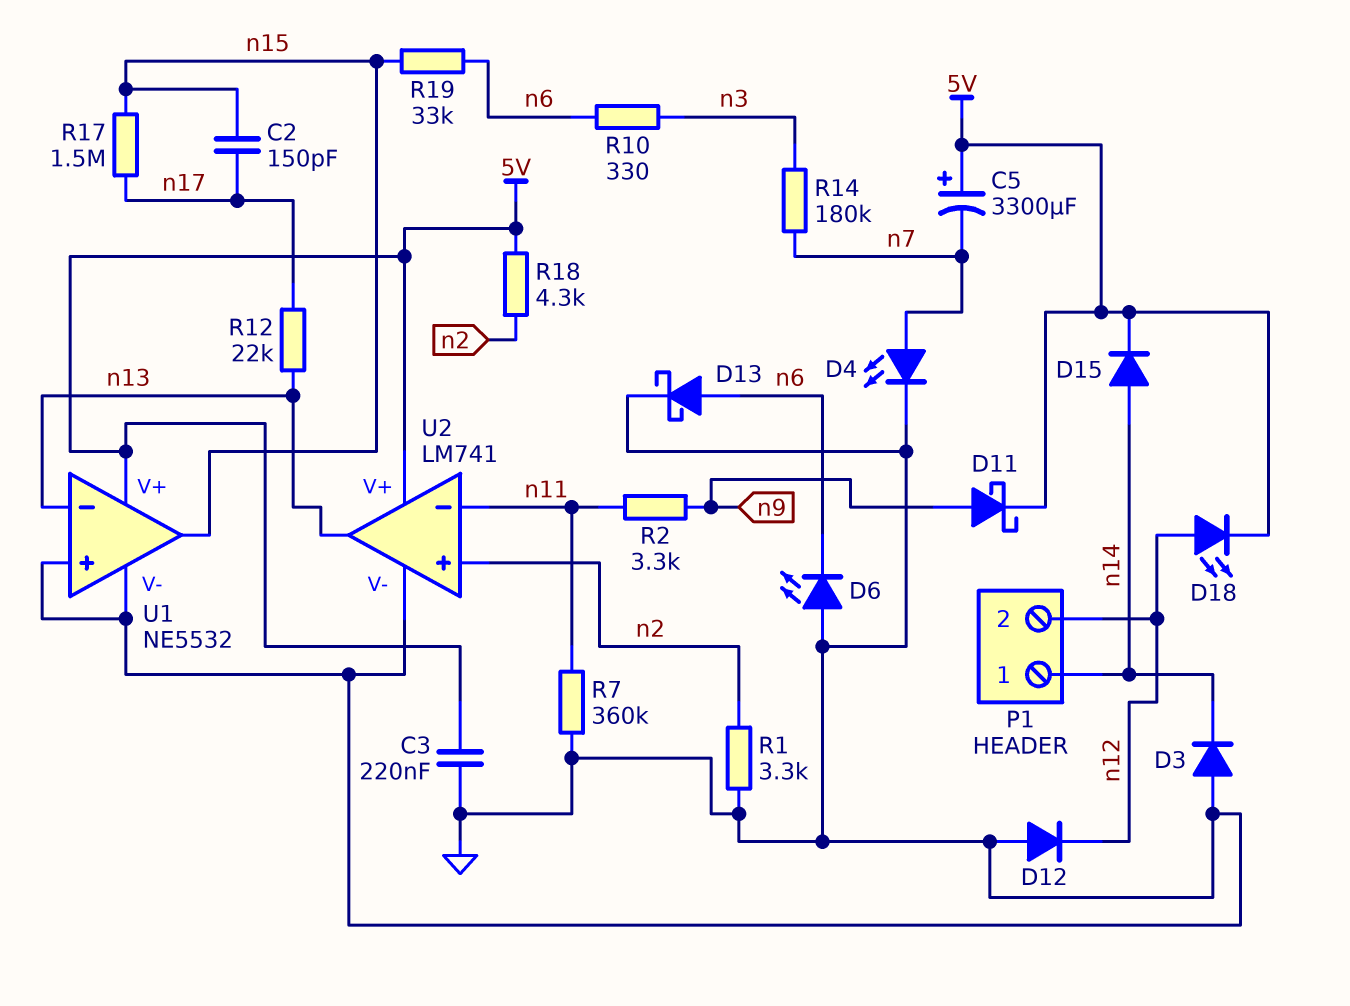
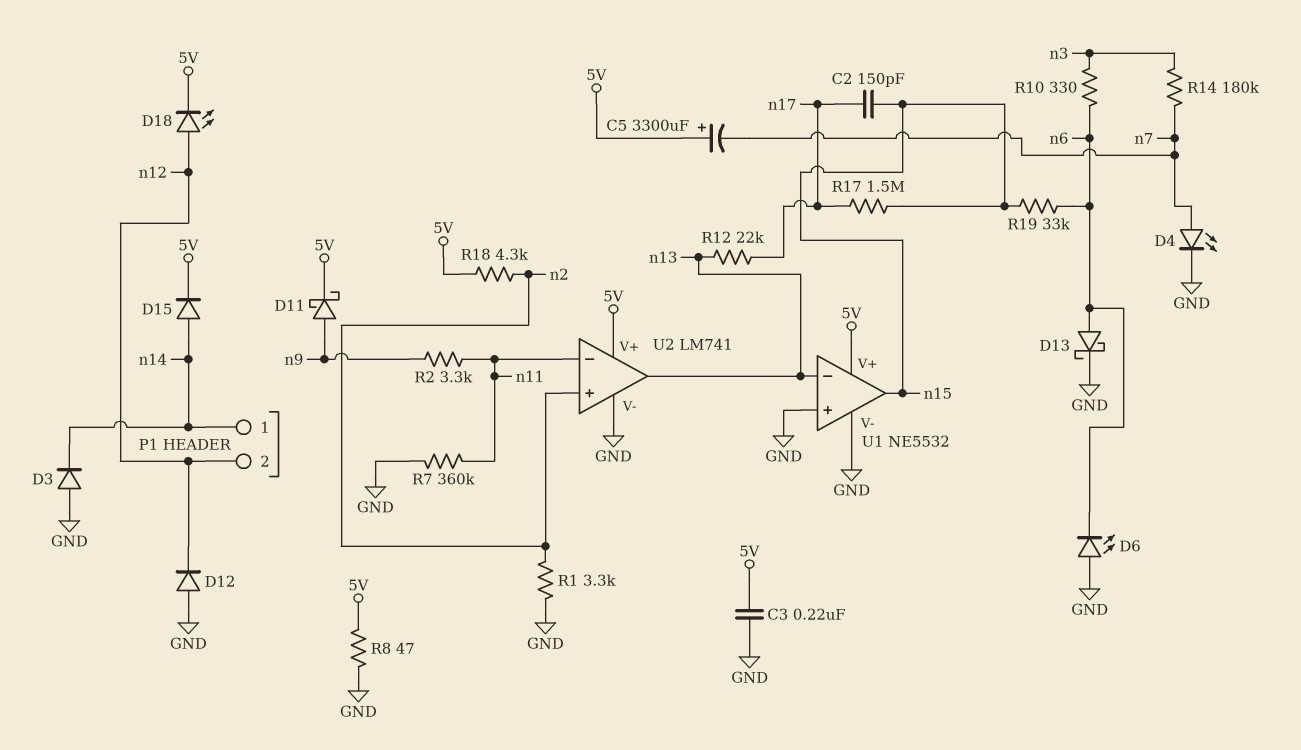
R8: none -> 47 (5V, GND)

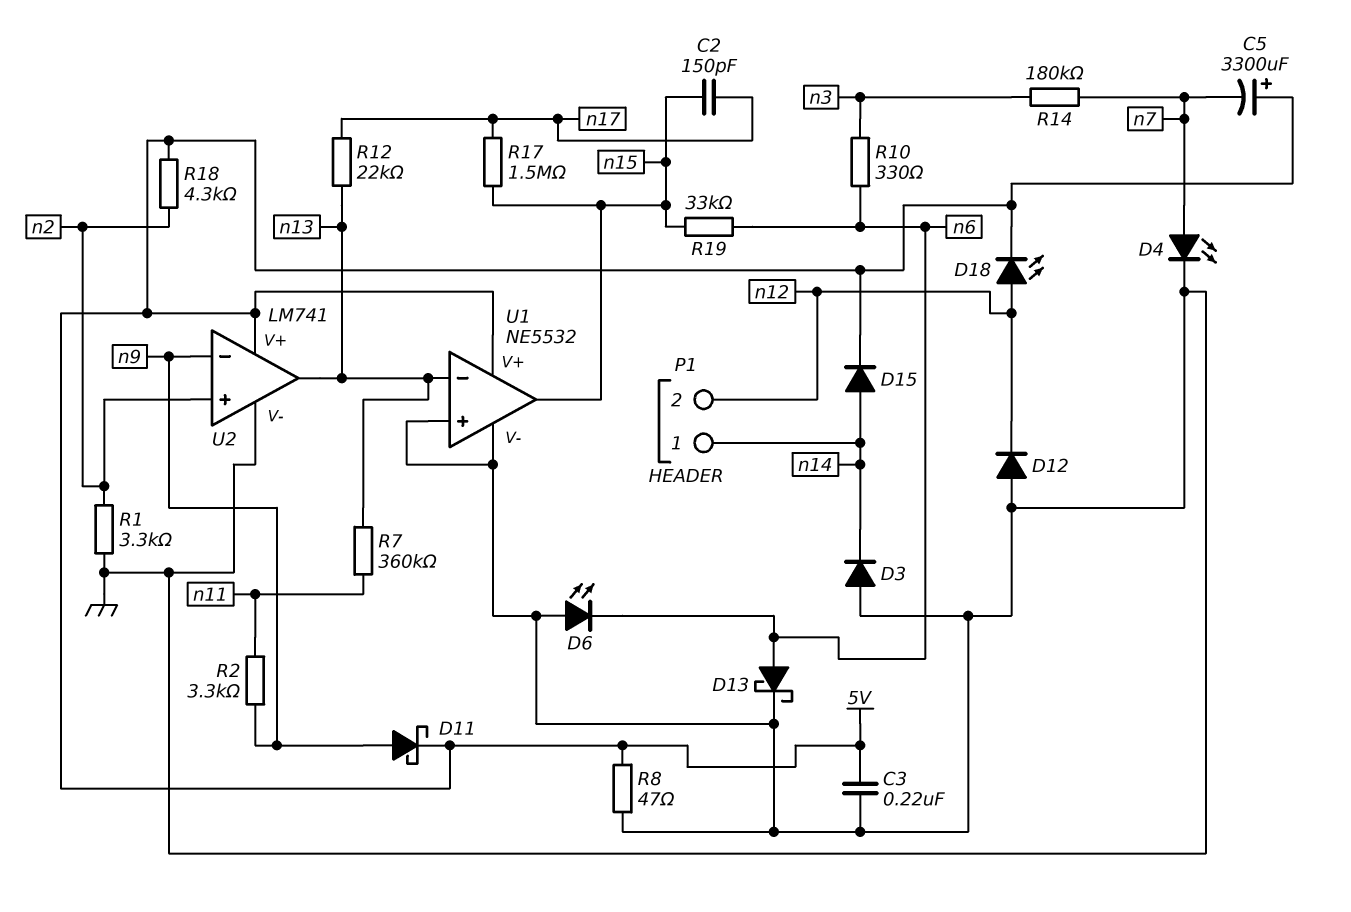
R7: 360k (GND, n11) -> 360k (n11, n13)
U2 pin in-: n11 -> n9

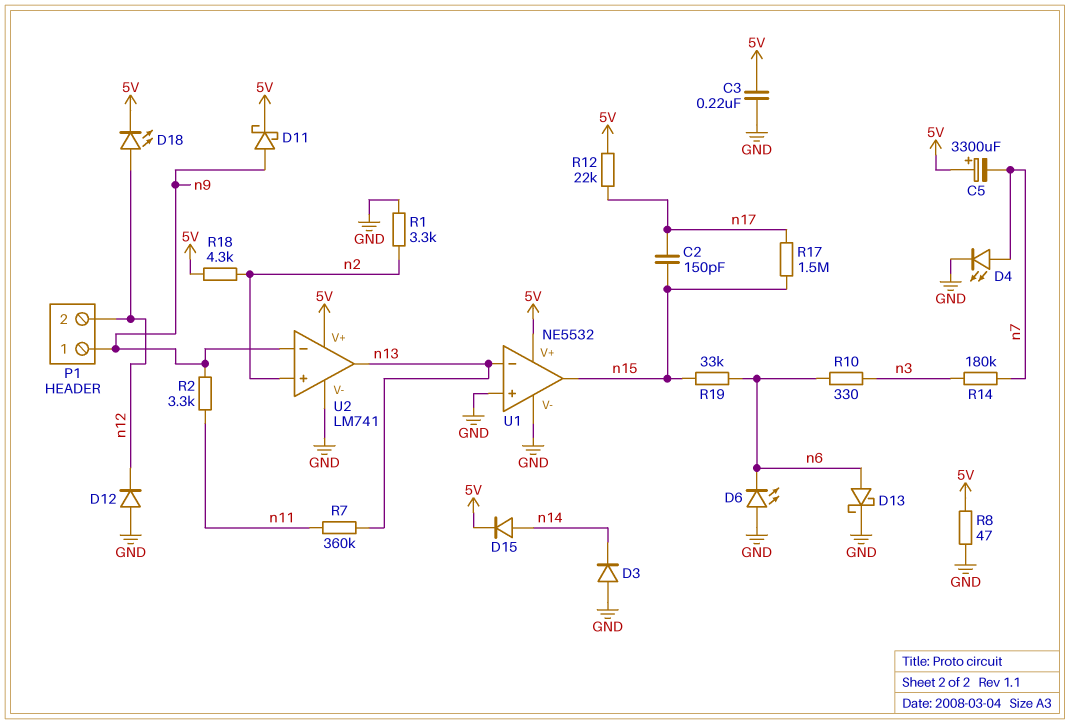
P1 pin 1: n14 -> n9
R12: 22k (n13, n17) -> 22k (5V, n17)

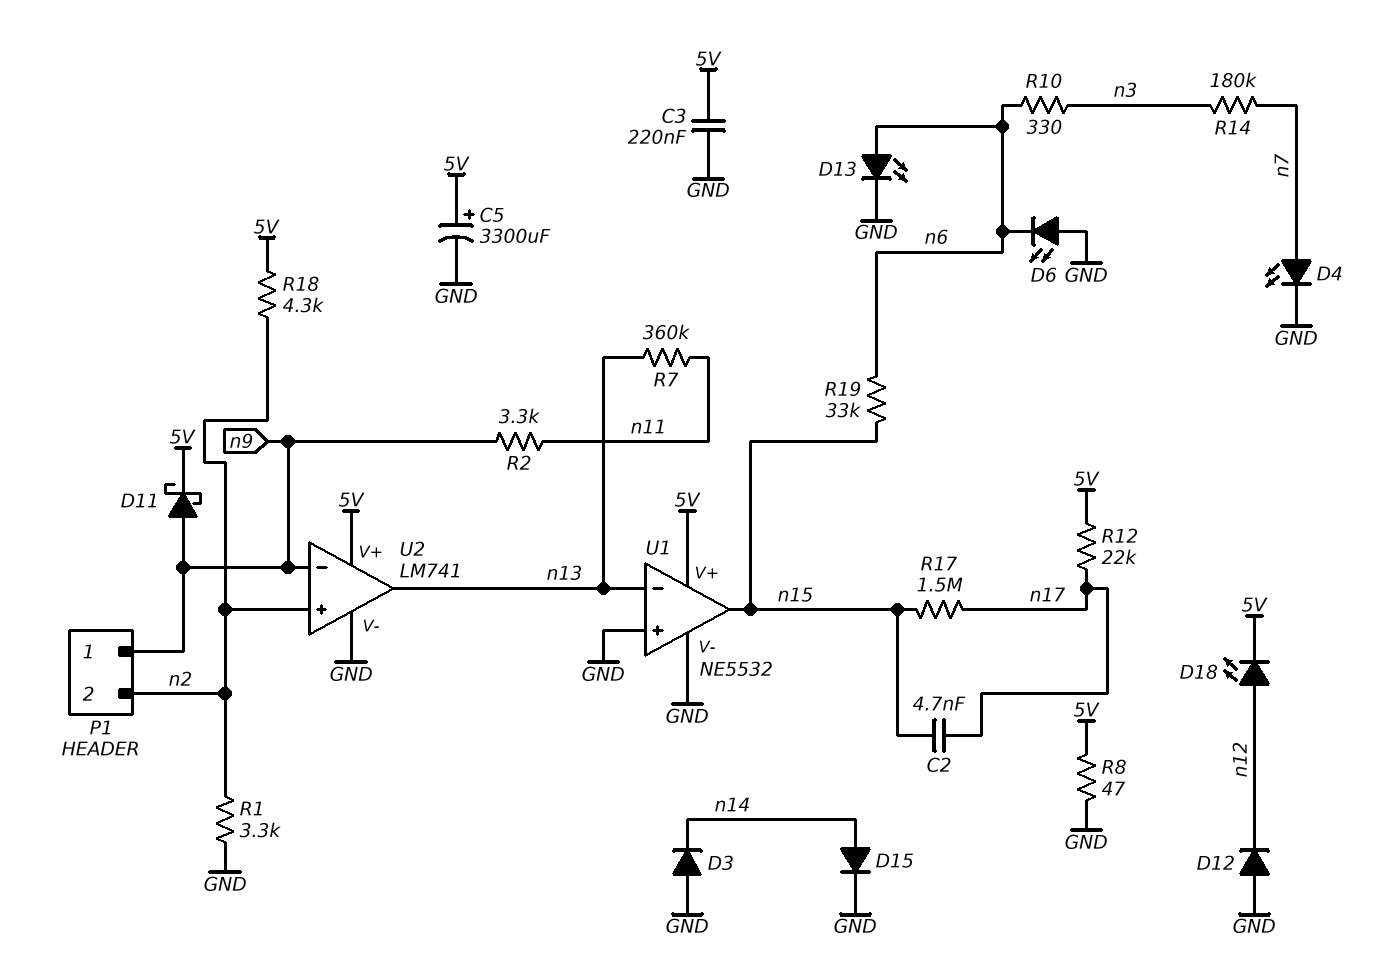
C2: 150pF (n15, n17) -> 4.7nF (n15, n17)
C5: 3300uF (plus 5V, minus n7) -> 3300uF (plus 5V, minus GND)
D13: schottky (A n6, K GND) -> LED (A n6, K GND)
D15: diode (A n14, K 5V) -> diode (A n14, K GND)
P1 pin 2: n12 -> n2

